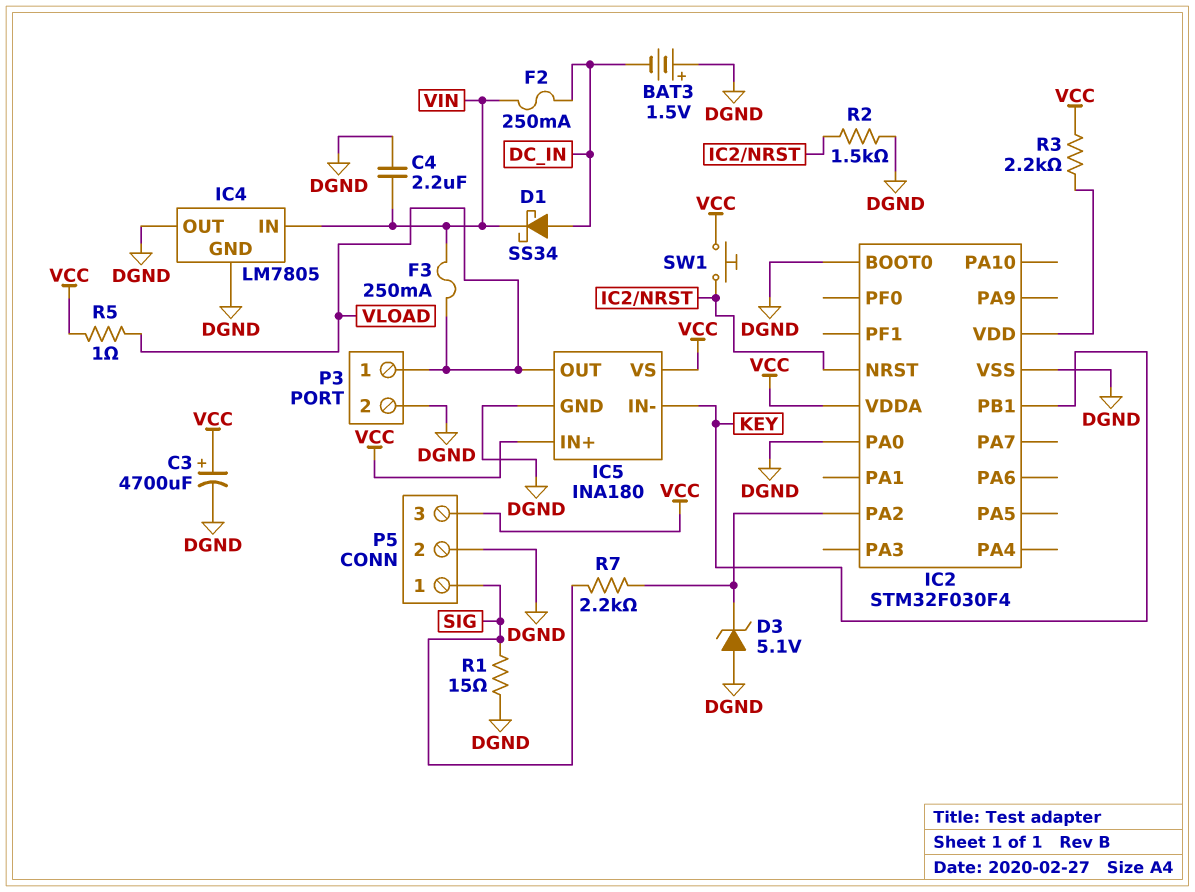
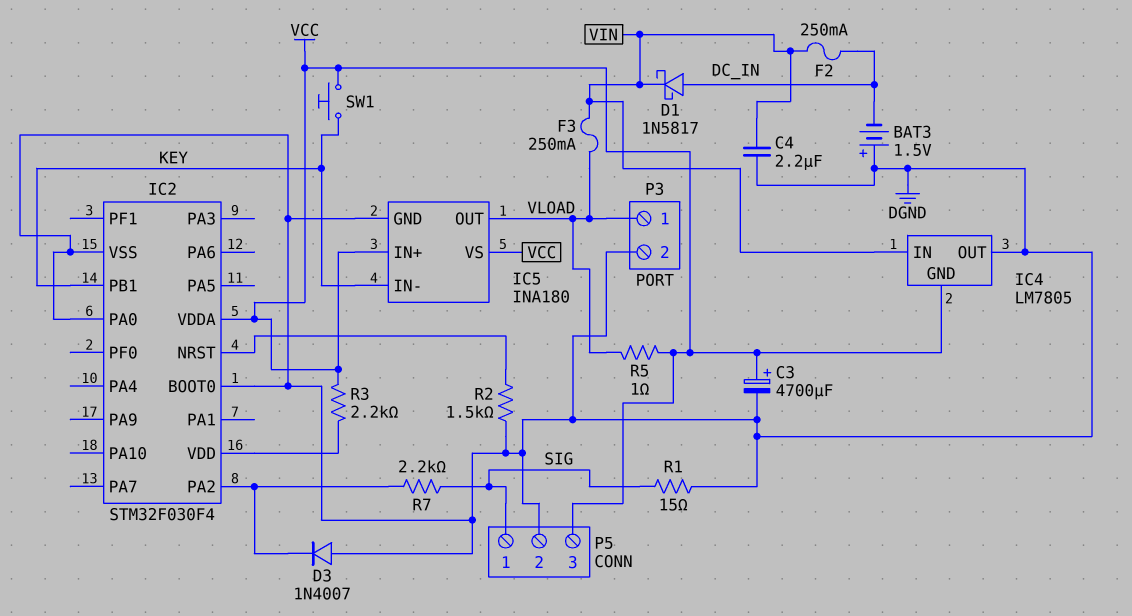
D1: schottky SS34 (A DC_IN, K VIN) -> schottky 1N5817 (A DC_IN, K VIN)
D3: zener 5.1V (A DGND, K IC2/PA2) -> diode 1N4007 (A DGND, K IC2/PA2)
IC4 pin GND: DGND -> VCC
SW1: button (IC2/NRST, VCC) -> button (KEY, VCC)

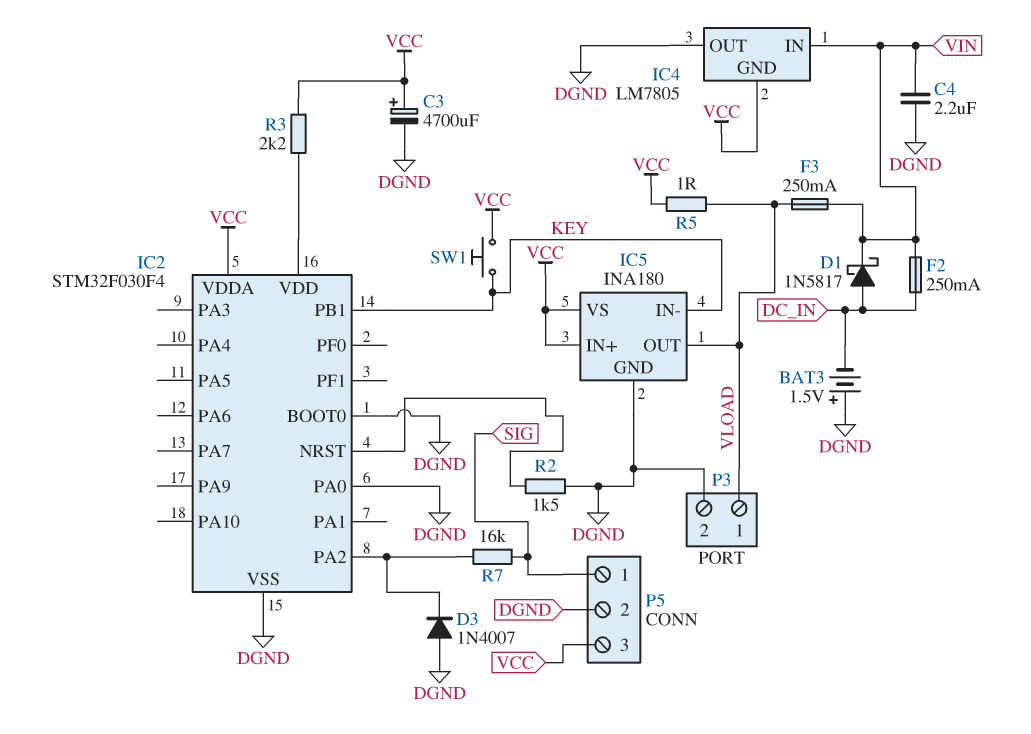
R1: 15 (DGND, SIG) -> none
R7: 2.2k (IC2/PA2, SIG) -> 16k (IC2/PA2, SIG)

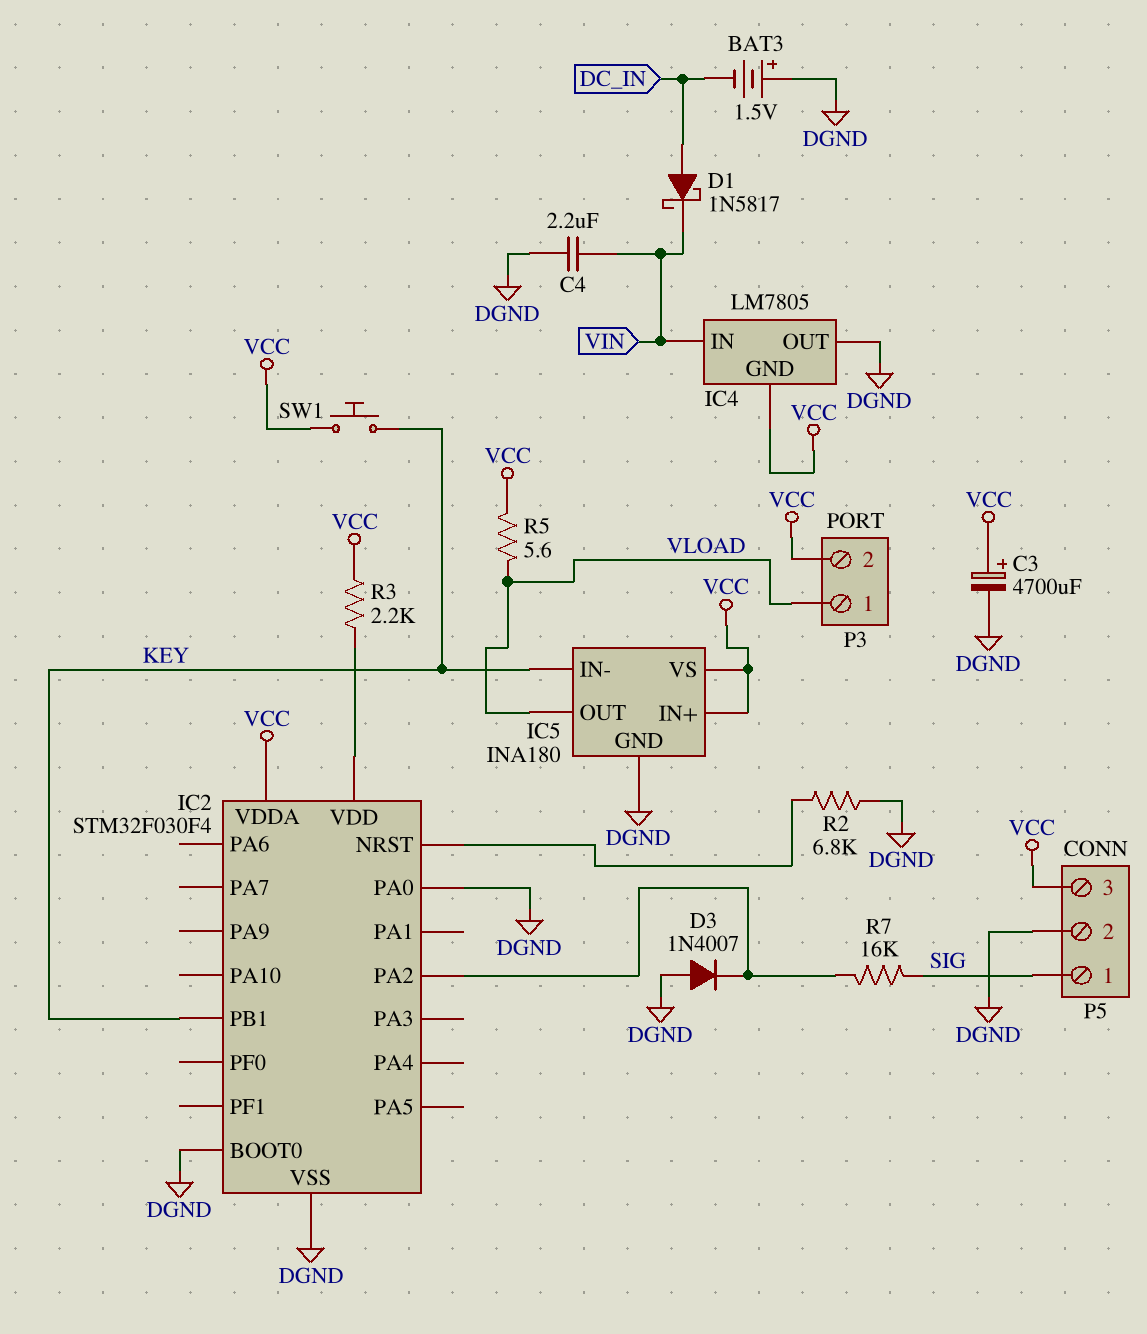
F2: 250mA (DC_IN, VIN) -> none
F3: 250mA (VIN, VLOAD) -> none
P3 pin 2: DGND -> VCC
R2: 1.5k (DGND, IC2/NRST) -> 6.8k (DGND, IC2/NRST)
R5: 1 (VCC, VLOAD) -> 5.6 (VCC, VLOAD)

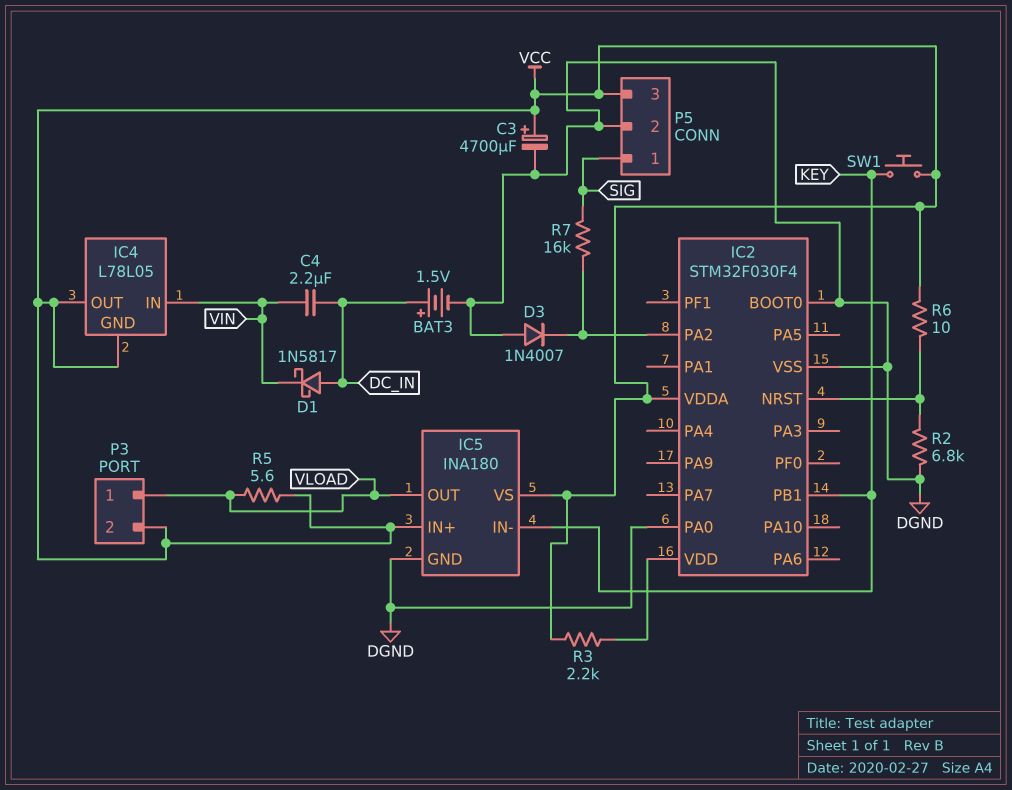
BAT3: 1.5V (plus DGND, minus DC_IN) -> 1.5V (plus DC_IN, minus DGND)
C4: 2.2uF (DGND, VIN) -> 2.2uF (DC_IN, VIN)
IC4: LM7805 -> L78L05
IC4 pin OUT: DGND -> VCC
R6: none -> 10 (IC2/NRST, VCC)

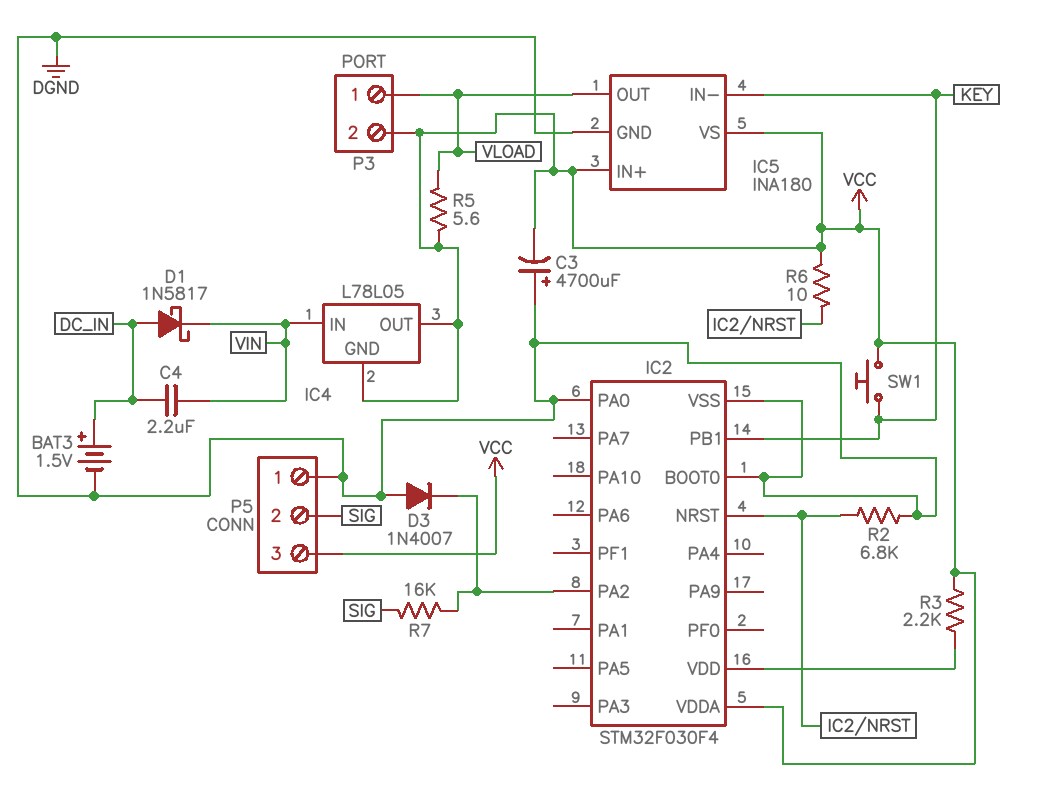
C3: 4700uF (plus VCC, minus DGND) -> 4700uF (plus DGND, minus VCC)
P5 pin 1: SIG -> DGND
P5 pin 2: DGND -> SIG

